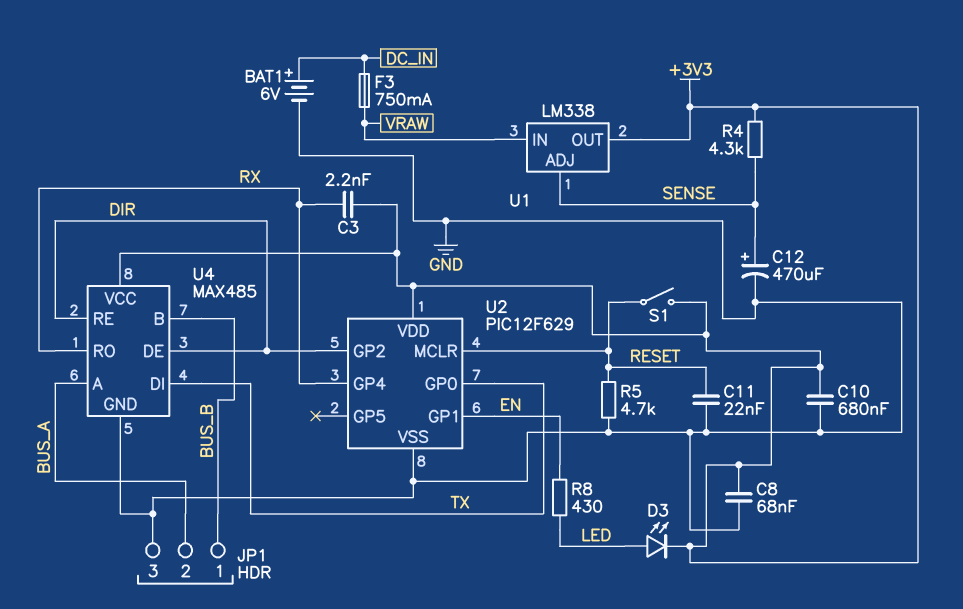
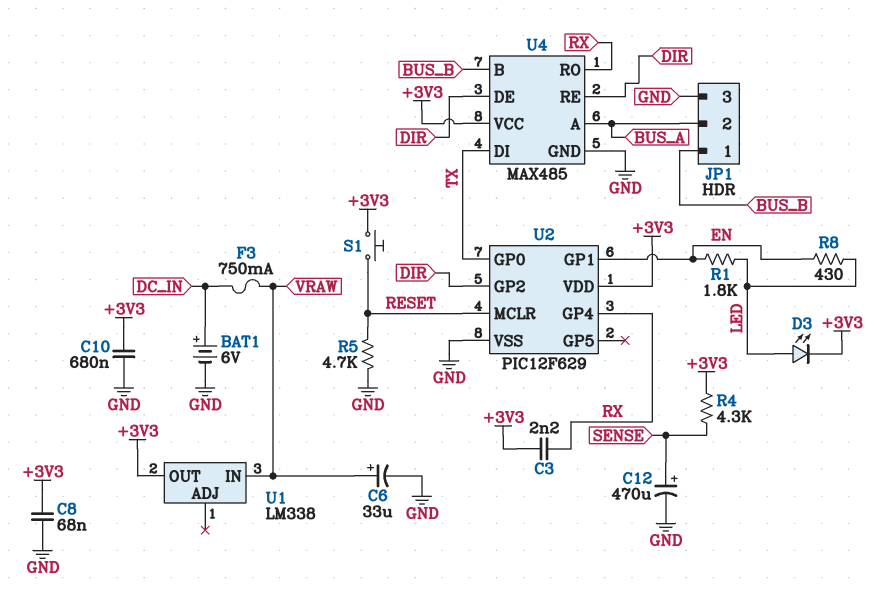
C6: none -> 33uF (plus VRAW, minus GND)
C11: 22nF (GND, RESET) -> none
R1: none -> 1.8k (EN, LED)
S1: switch (+3V3, RESET) -> button (+3V3, RESET)
U1 pin ADJ: SENSE -> none

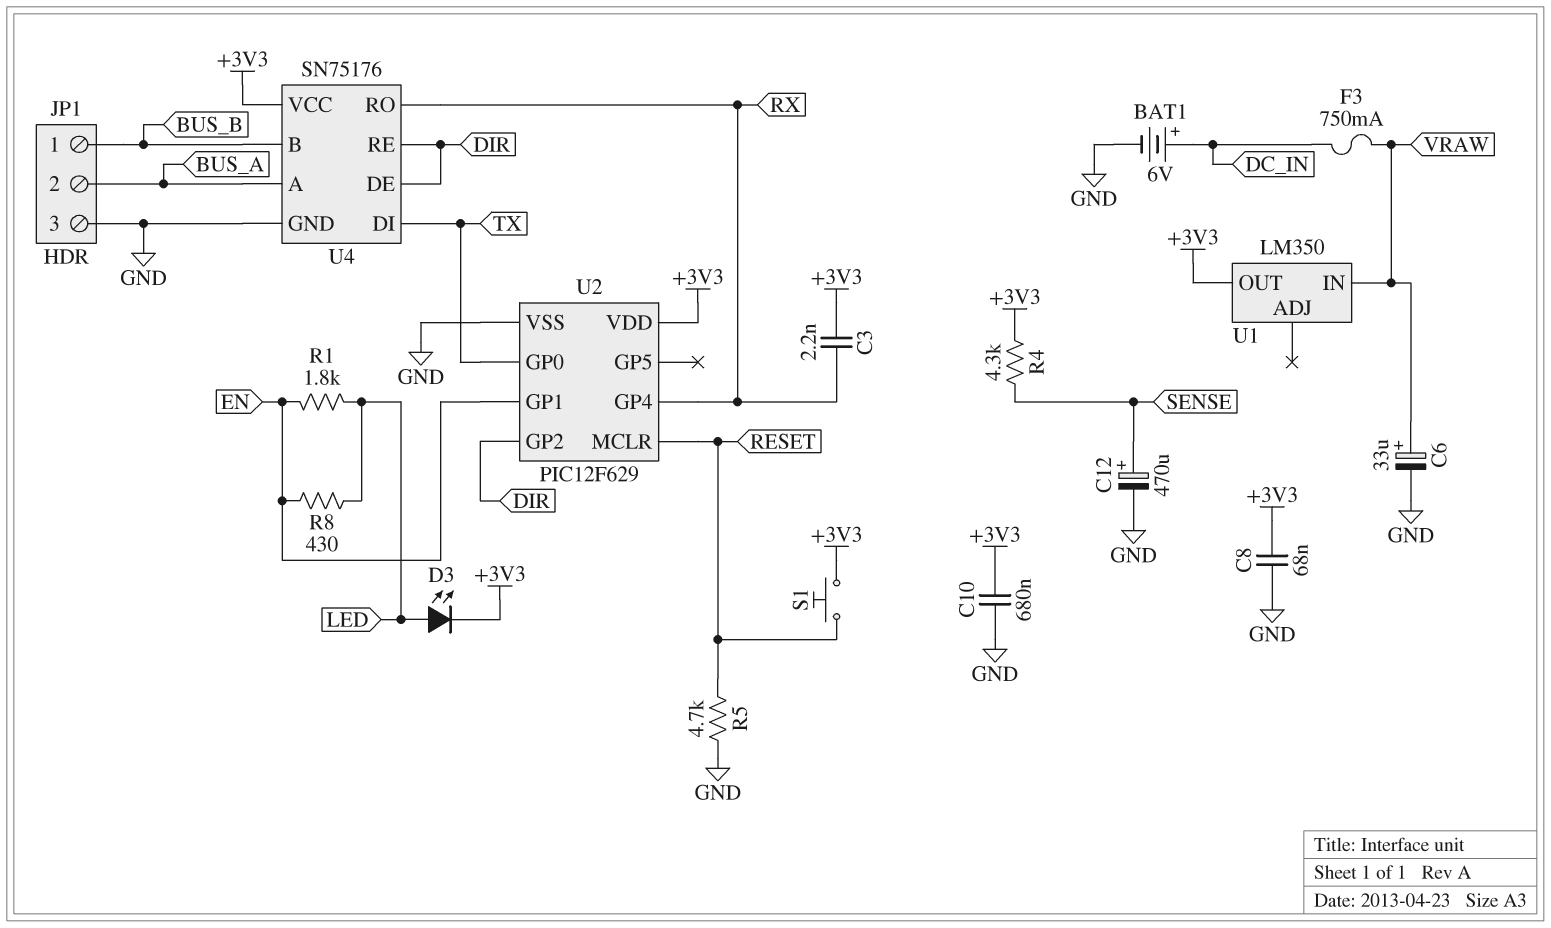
U1: LM338 -> LM350
U4: MAX485 -> SN75176

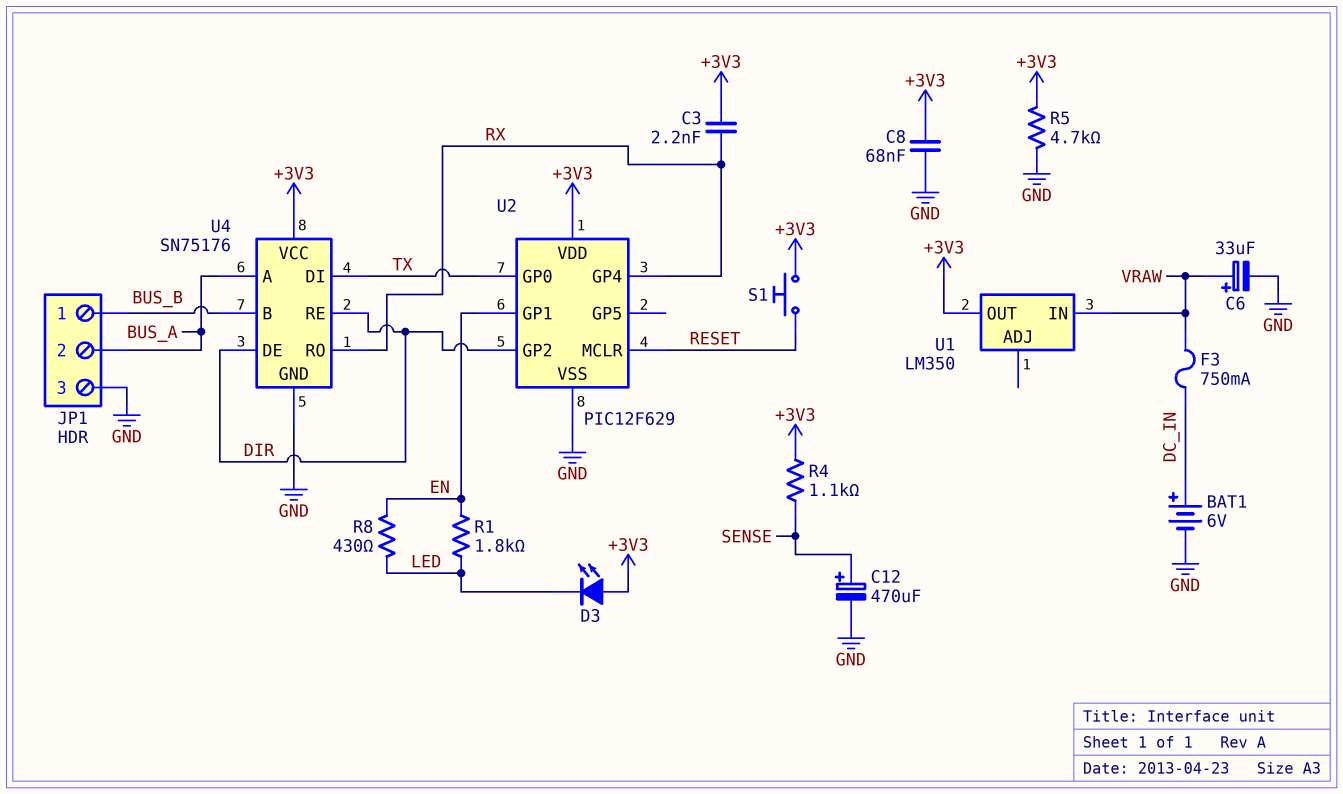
C10: 680nF (+3V3, GND) -> none
D3: LED (A LED, K +3V3) -> LED (A +3V3, K LED)
R4: 4.3k (+3V3, SENSE) -> 1.1k (+3V3, SENSE)
R5: 4.7k (GND, RESET) -> 4.7k (+3V3, GND)

